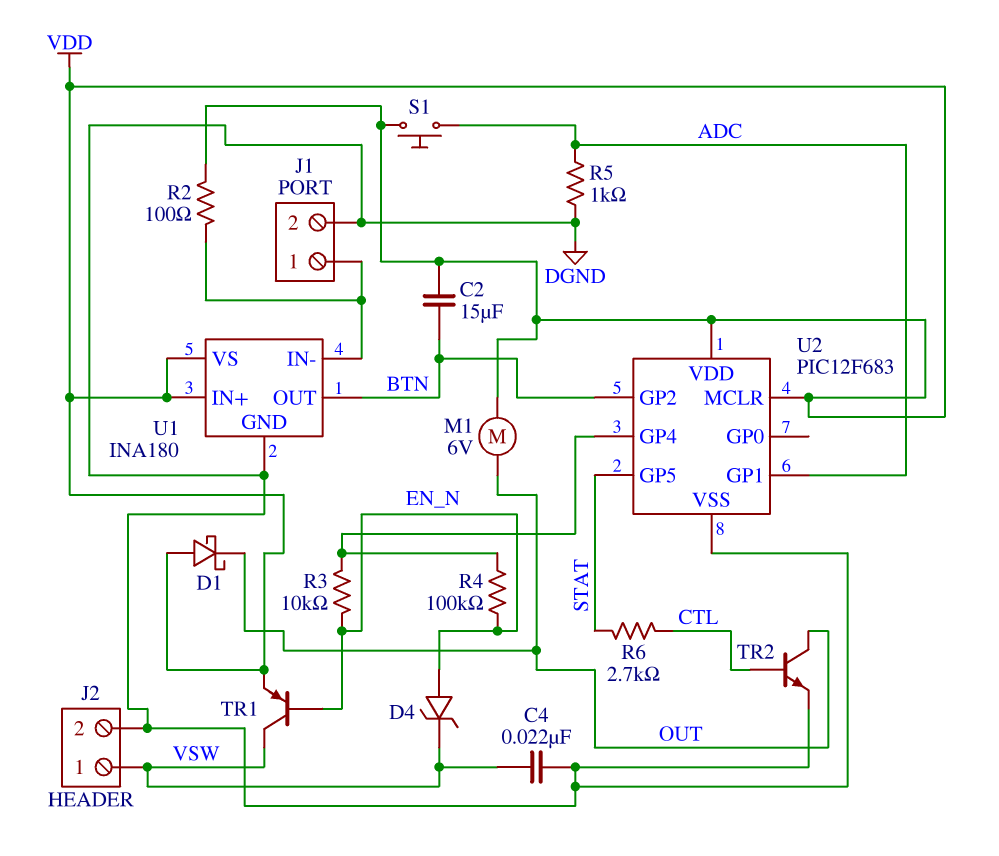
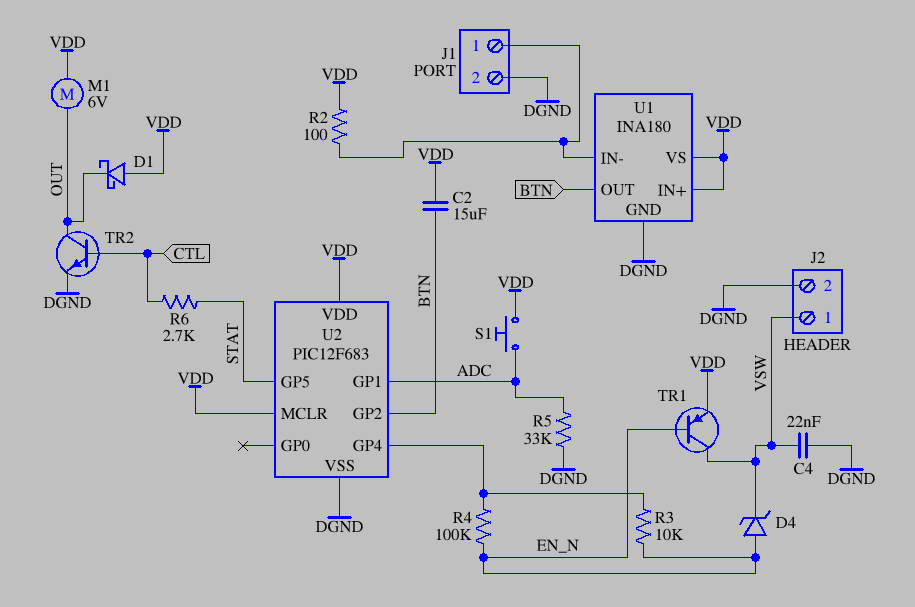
R5: 1k (ADC, DGND) -> 33k (ADC, DGND)

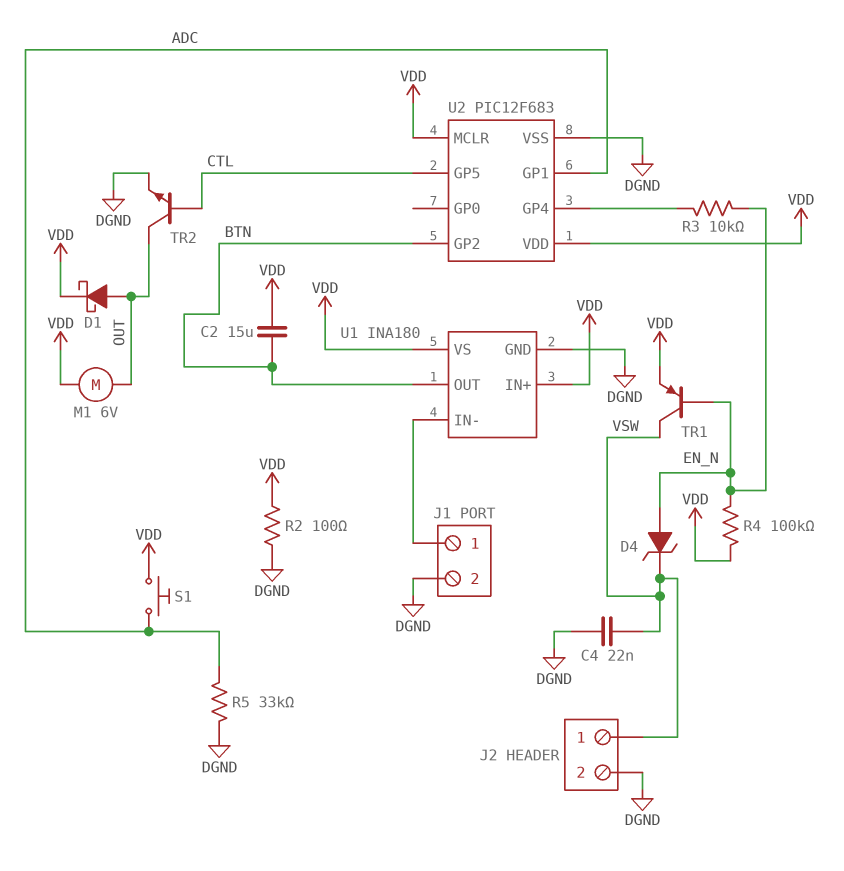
D1: schottky (A VDD, K OUT) -> schottky (A OUT, K VDD)
R2: 100 (J1/1, VDD) -> 100 (DGND, VDD)
R4: 100k (EN_N, U2/GP4) -> 100k (EN_N, VDD)
R6: 2.7k (CTL, STAT) -> none
U2 pin GP5: STAT -> CTL

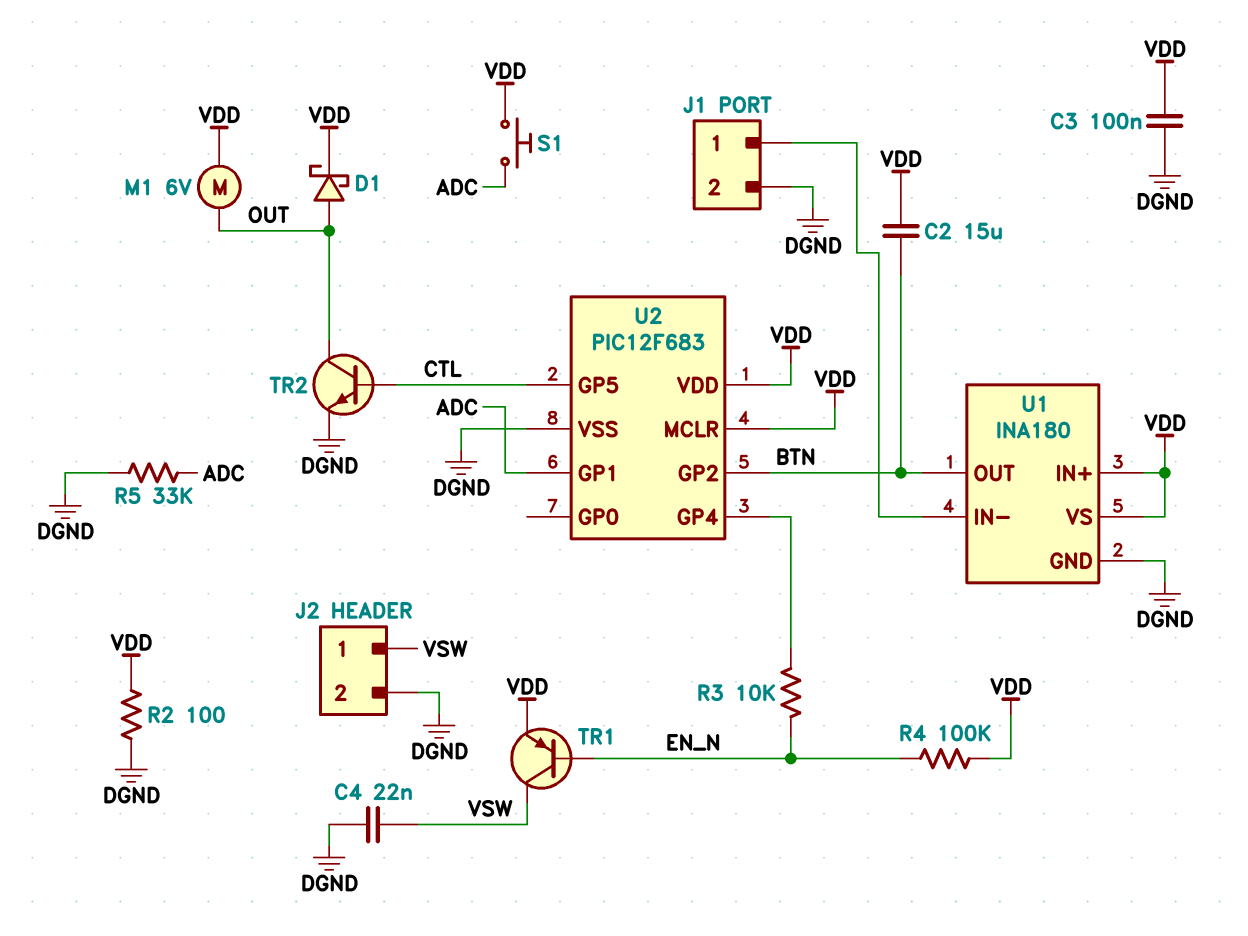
C3: none -> 100nF (DGND, VDD)
D4: zener (A EN_N, K VSW) -> none

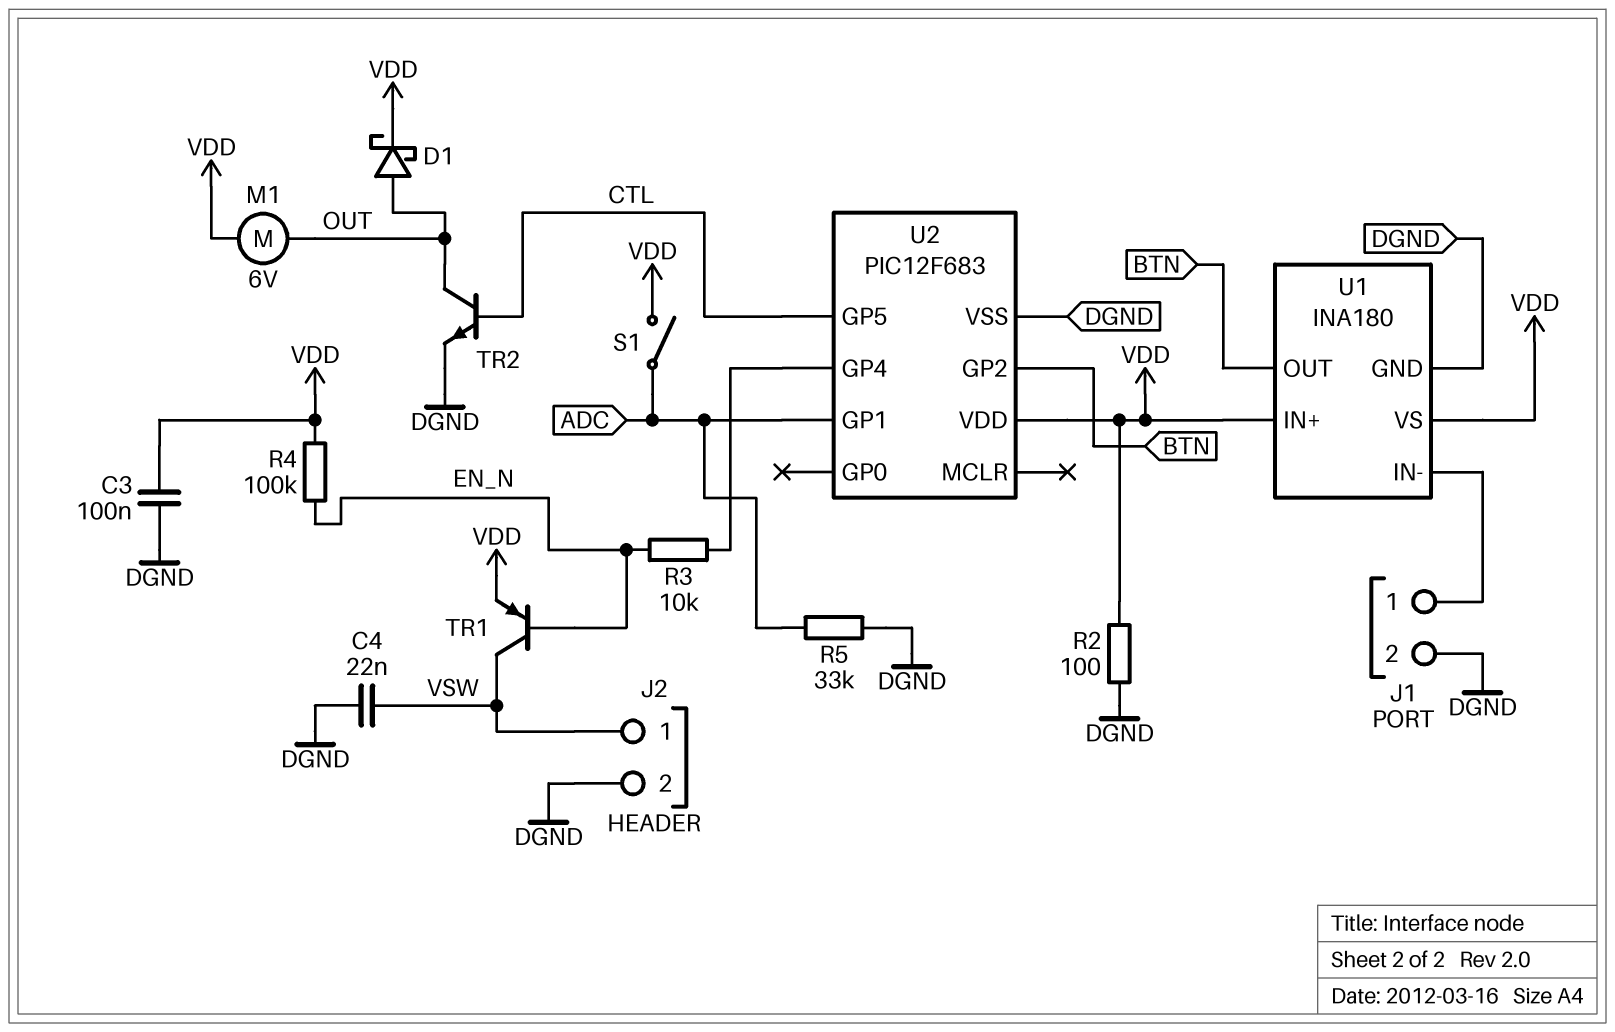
C2: 15uF (BTN, VDD) -> none
S1: button (ADC, VDD) -> switch (ADC, VDD)
U2 pin MCLR: VDD -> none

